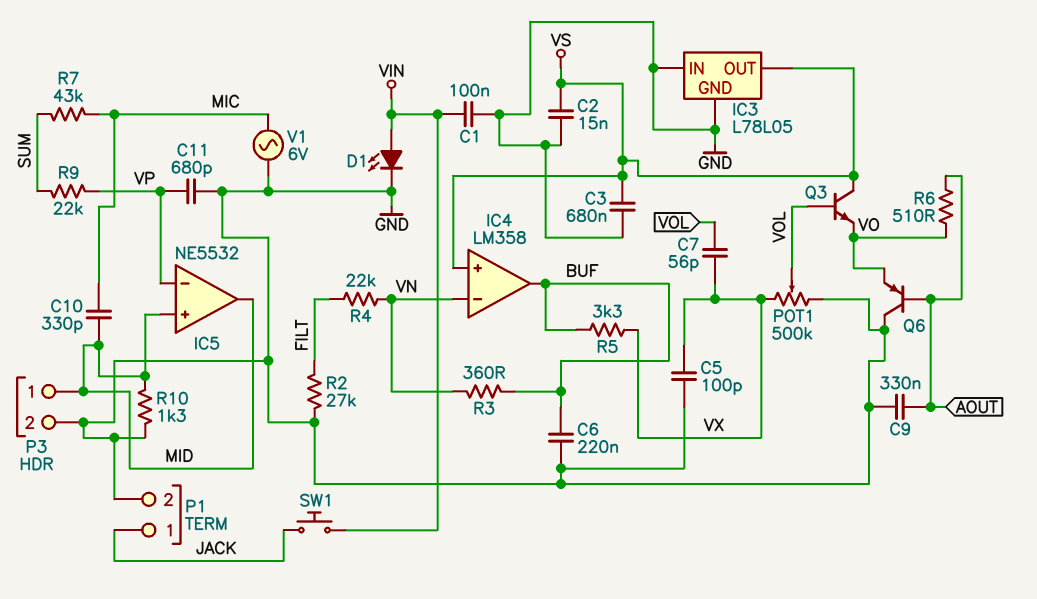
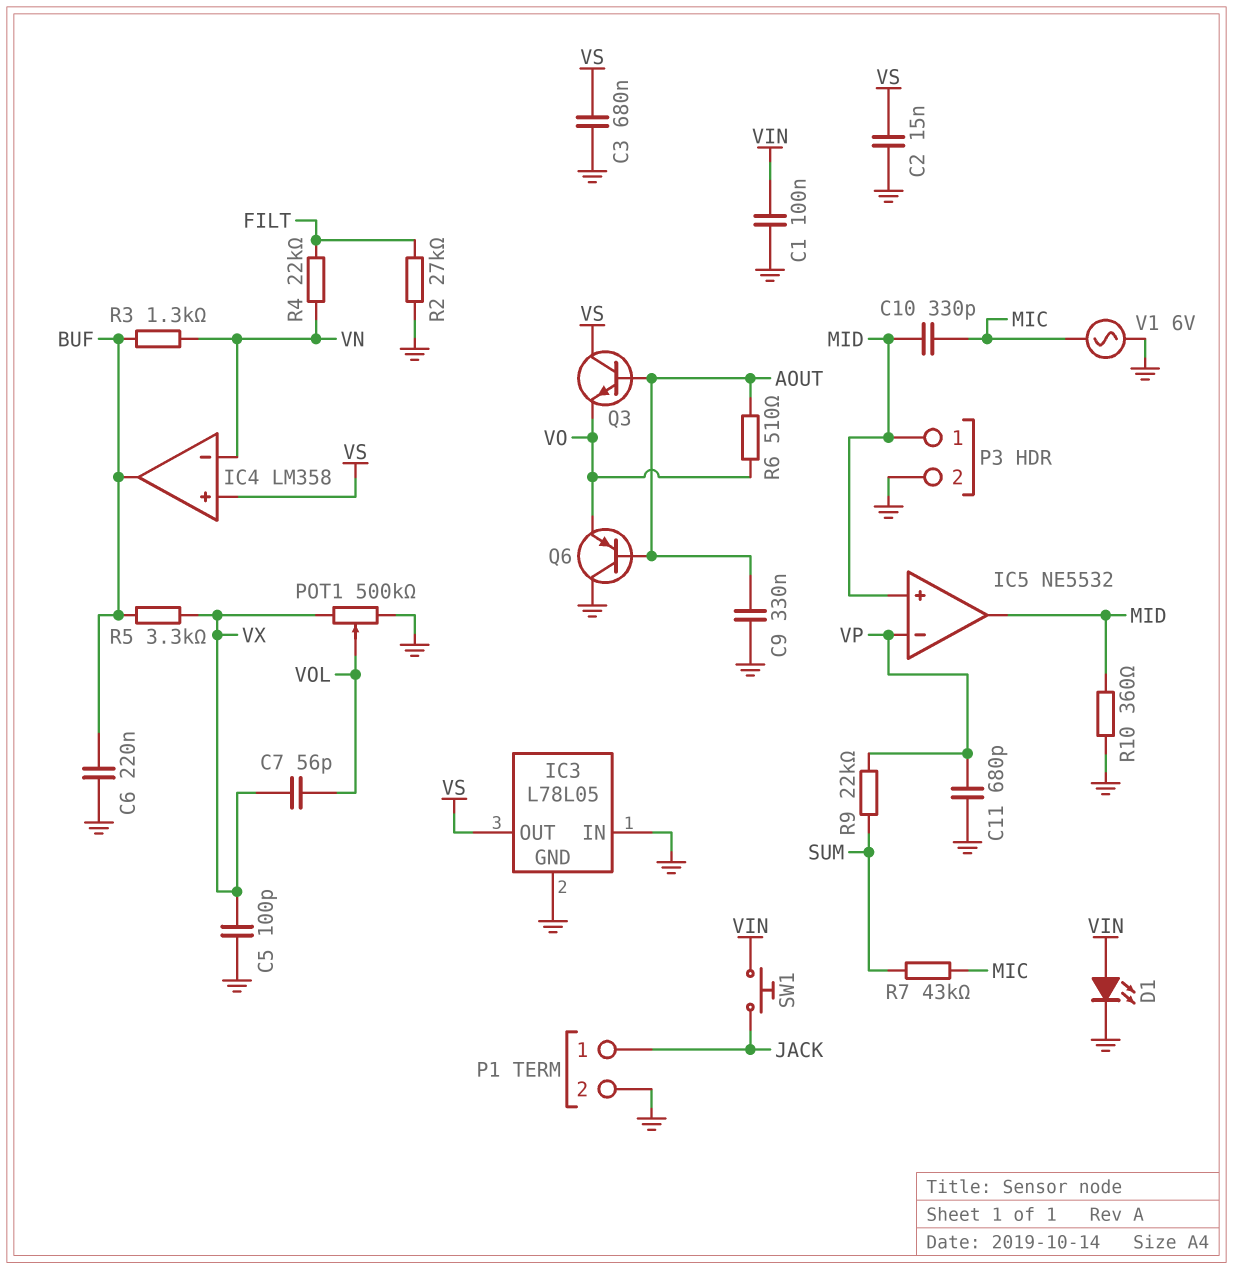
Q3: NPN (B VOL, C VS, E VO) -> NPN (B AOUT, C VS, E VO)
R3: 360 (BUF, VN) -> 1.3k (BUF, VN)
R10: 1.3k (GND, MID) -> 360 (GND, MID)

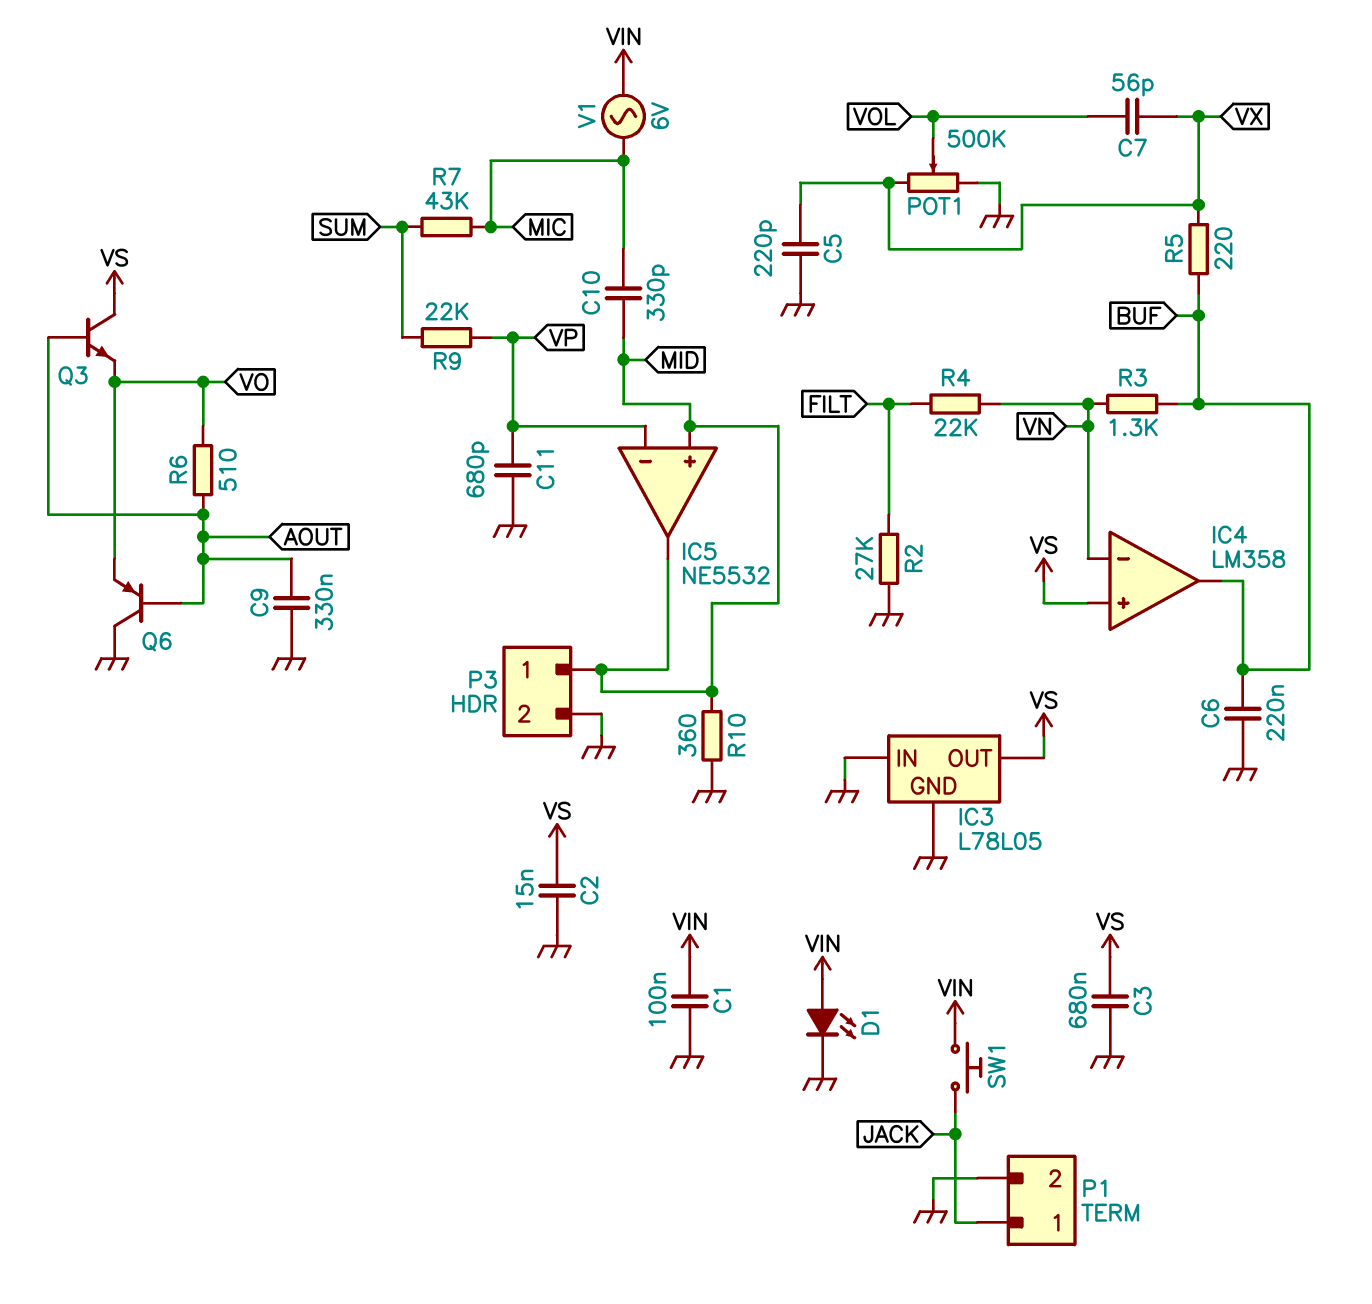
C5: 100pF (GND, VX) -> 220pF (GND, VX)
R5: 3.3k (BUF, VX) -> 220 (BUF, VX)
V1: AC 6V (GND, MIC) -> AC 6V (MIC, VIN)

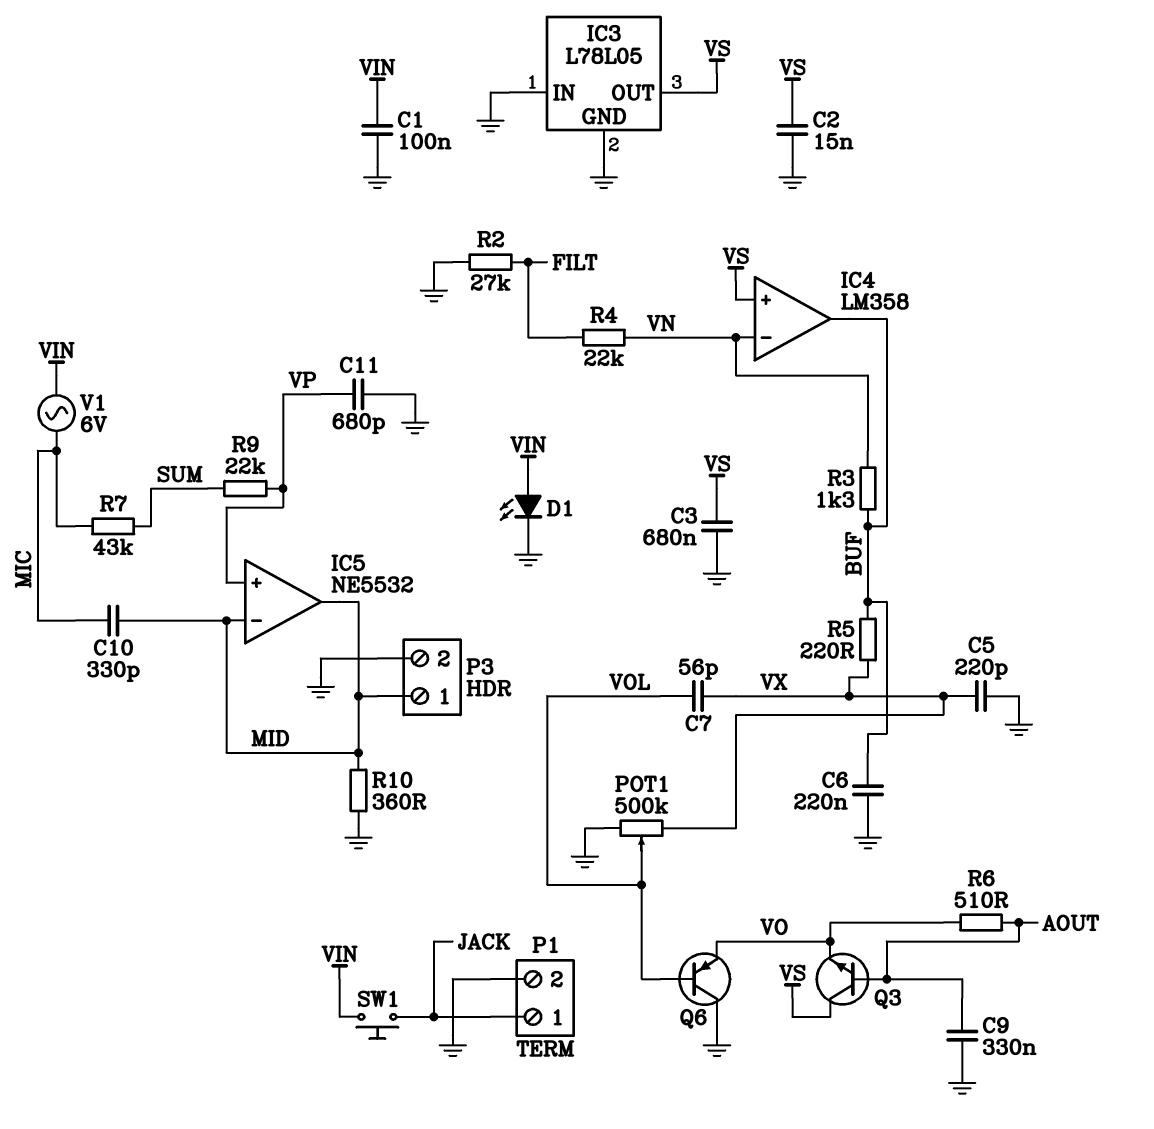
IC5 pin in+: MID -> VP
IC5 pin in-: VP -> MID
Q6: PNP (B AOUT, C GND, E VO) -> PNP (B VOL, C GND, E VO)

